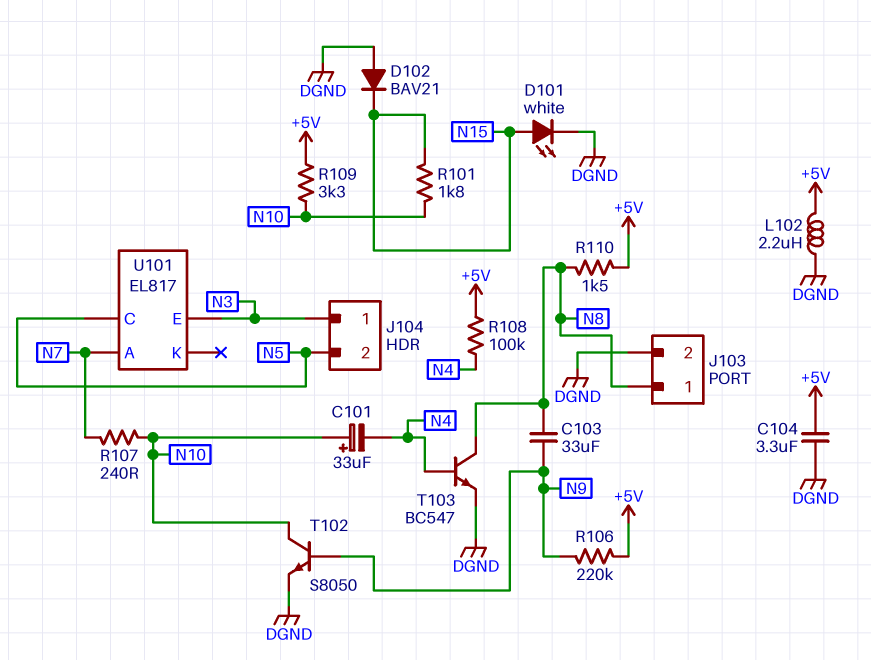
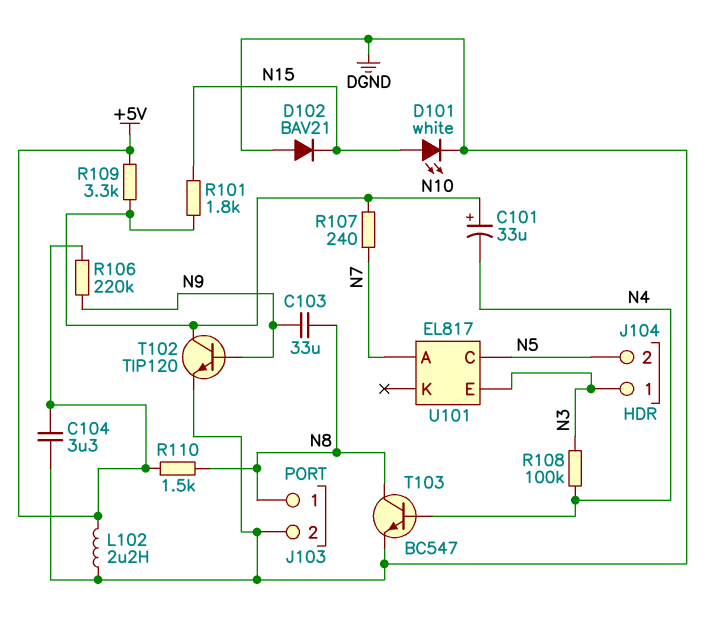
R108: 100k (+5V, N4) -> 100k (N3, N4)
T102: NPN S8050 (B N9, C N10, E DGND) -> NPN TIP120 (B N9, C N10, E DGND)

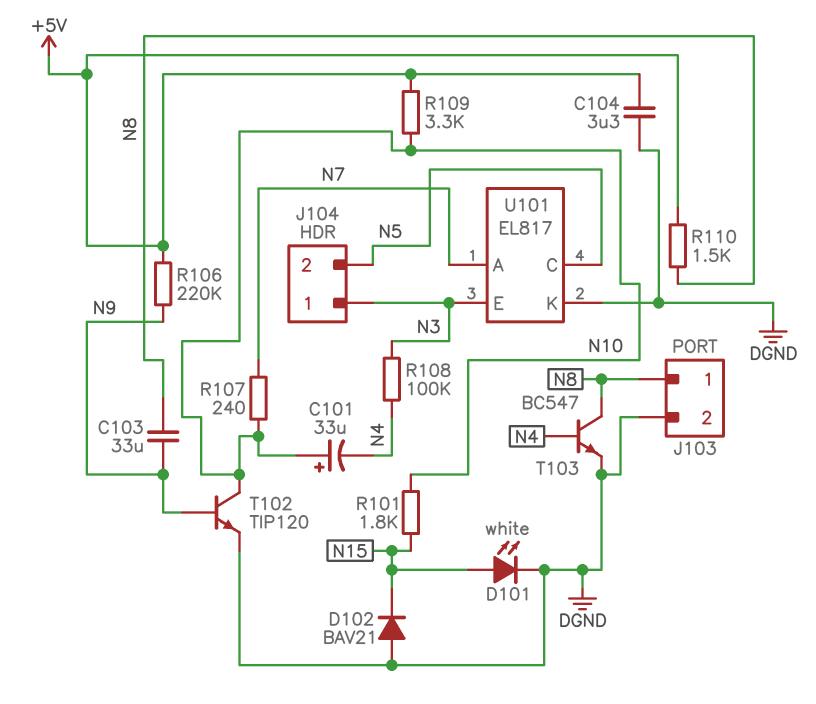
L102: 2.2uH (+5V, DGND) -> none
U101 pin K: none -> DGND

